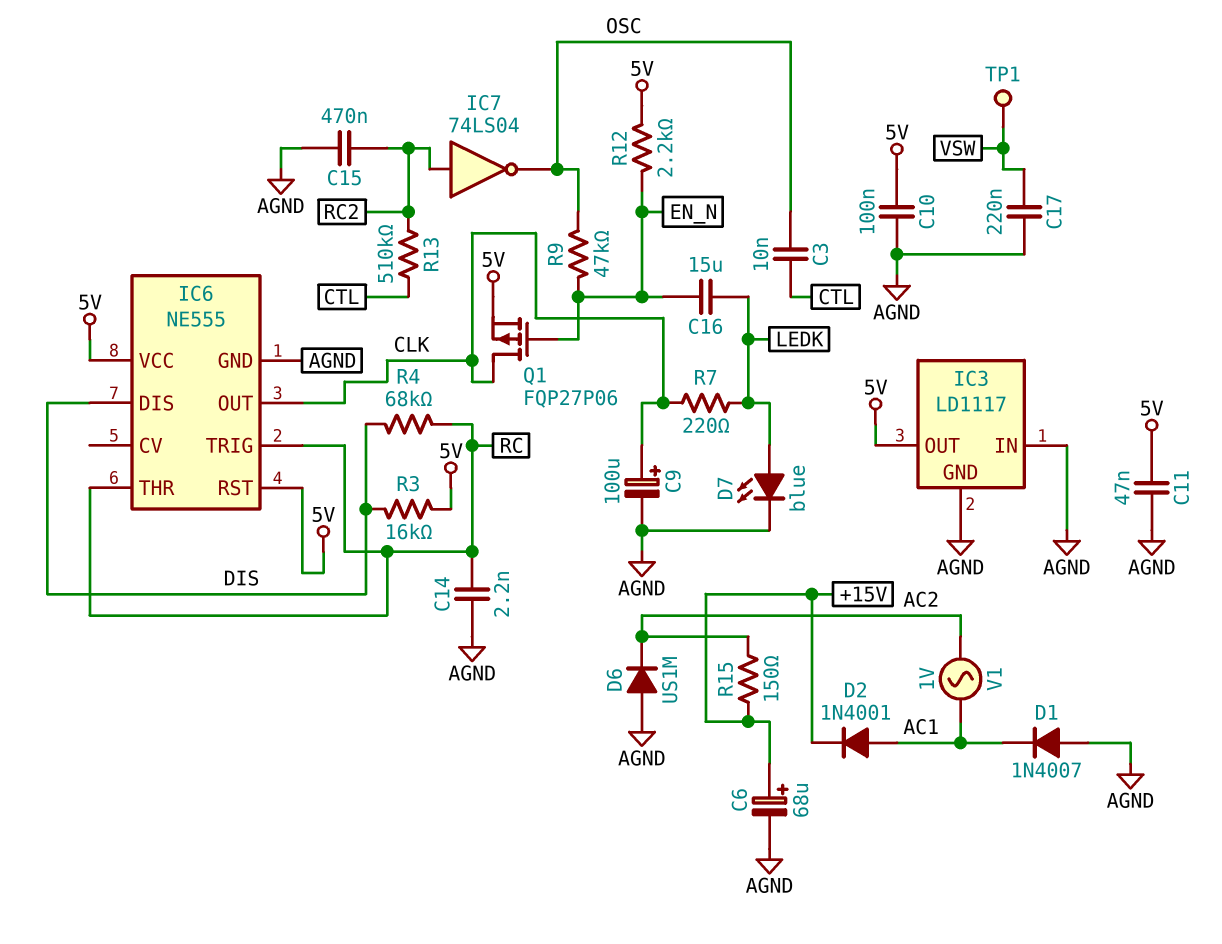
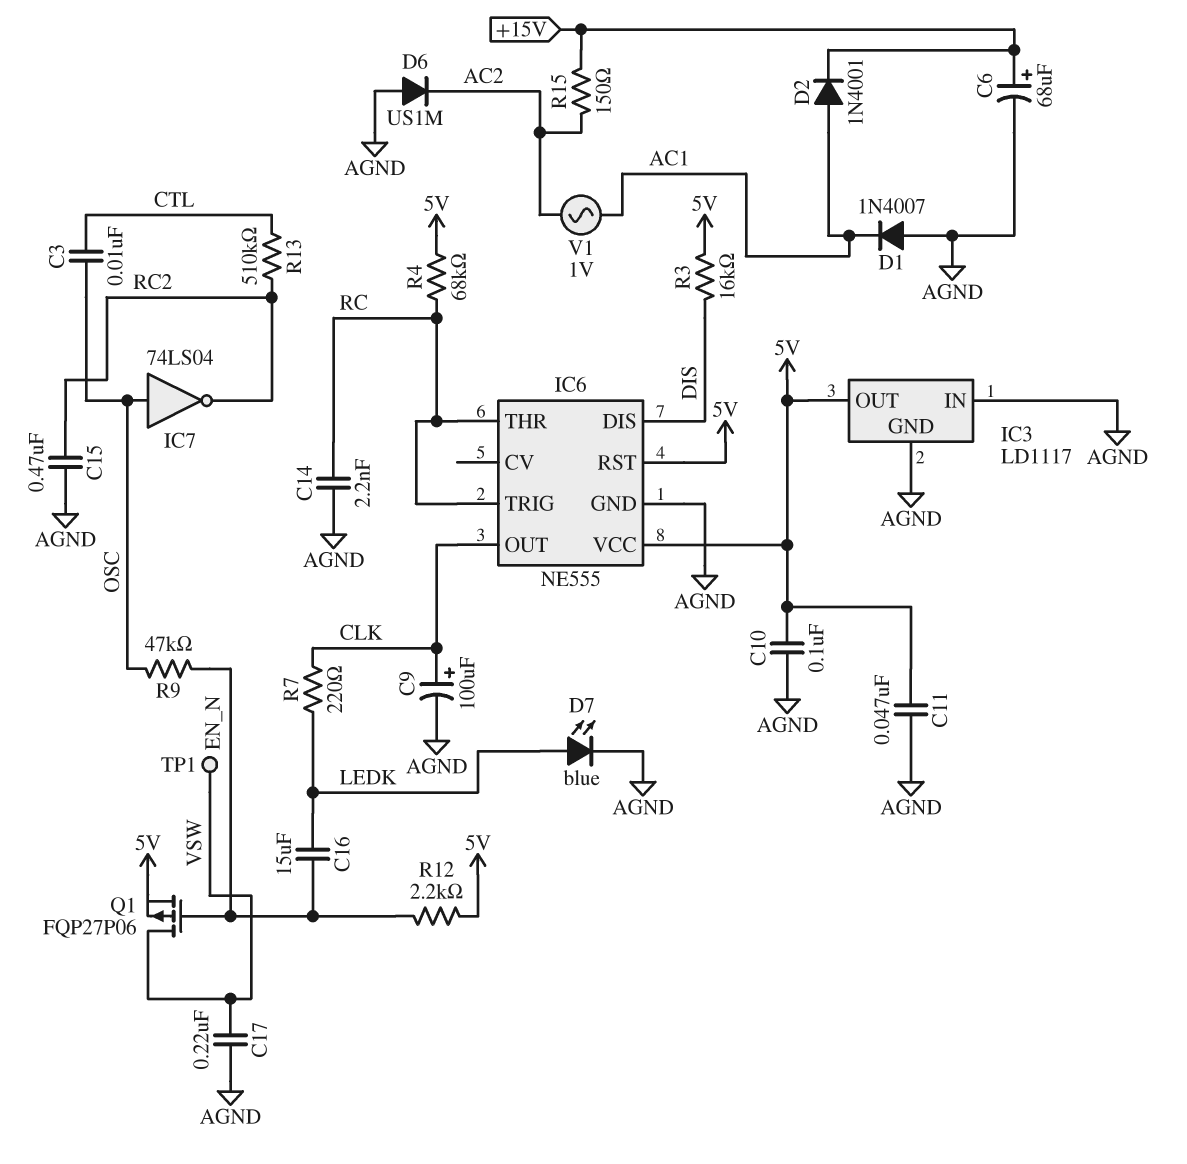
IC7: NOT 74LS04 (in RC2, out OSC) -> NOT 74LS04 (in OSC, out RC2)
Q1: PMOS FQP27P06 (G EN_N, D CLK, S 5V) -> PMOS FQP27P06 (G EN_N, D VSW, S 5V)
R4: 68k (DIS, RC) -> 68k (5V, RC)

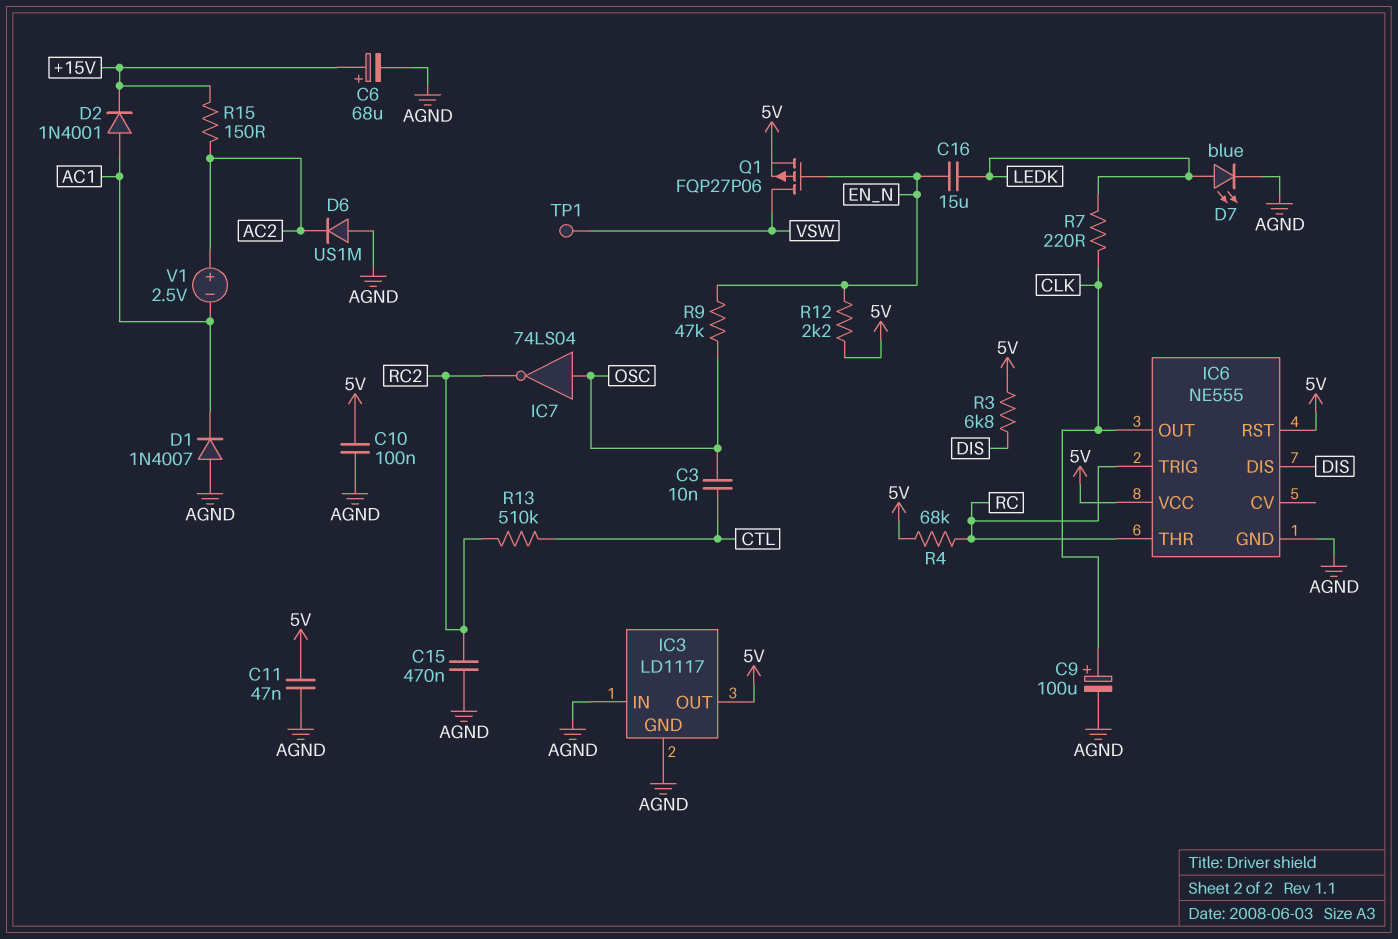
C14: 2.2nF (AGND, RC) -> none
C17: 220nF (AGND, VSW) -> none
R3: 16k (5V, DIS) -> 6.8k (5V, DIS)
V1: AC 1V (AC1, AC2) -> 2.5V (plus AC2, minus AC1)

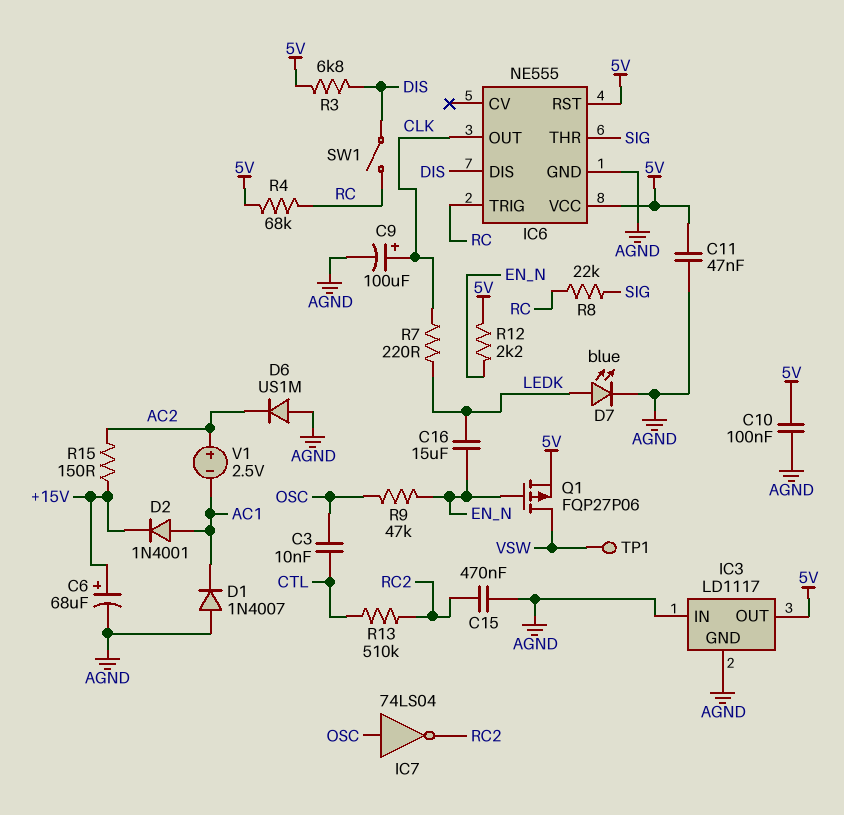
IC6 pin THR: RC -> SIG
R8: none -> 22k (RC, SIG)
SW1: none -> switch (DIS, RC)

